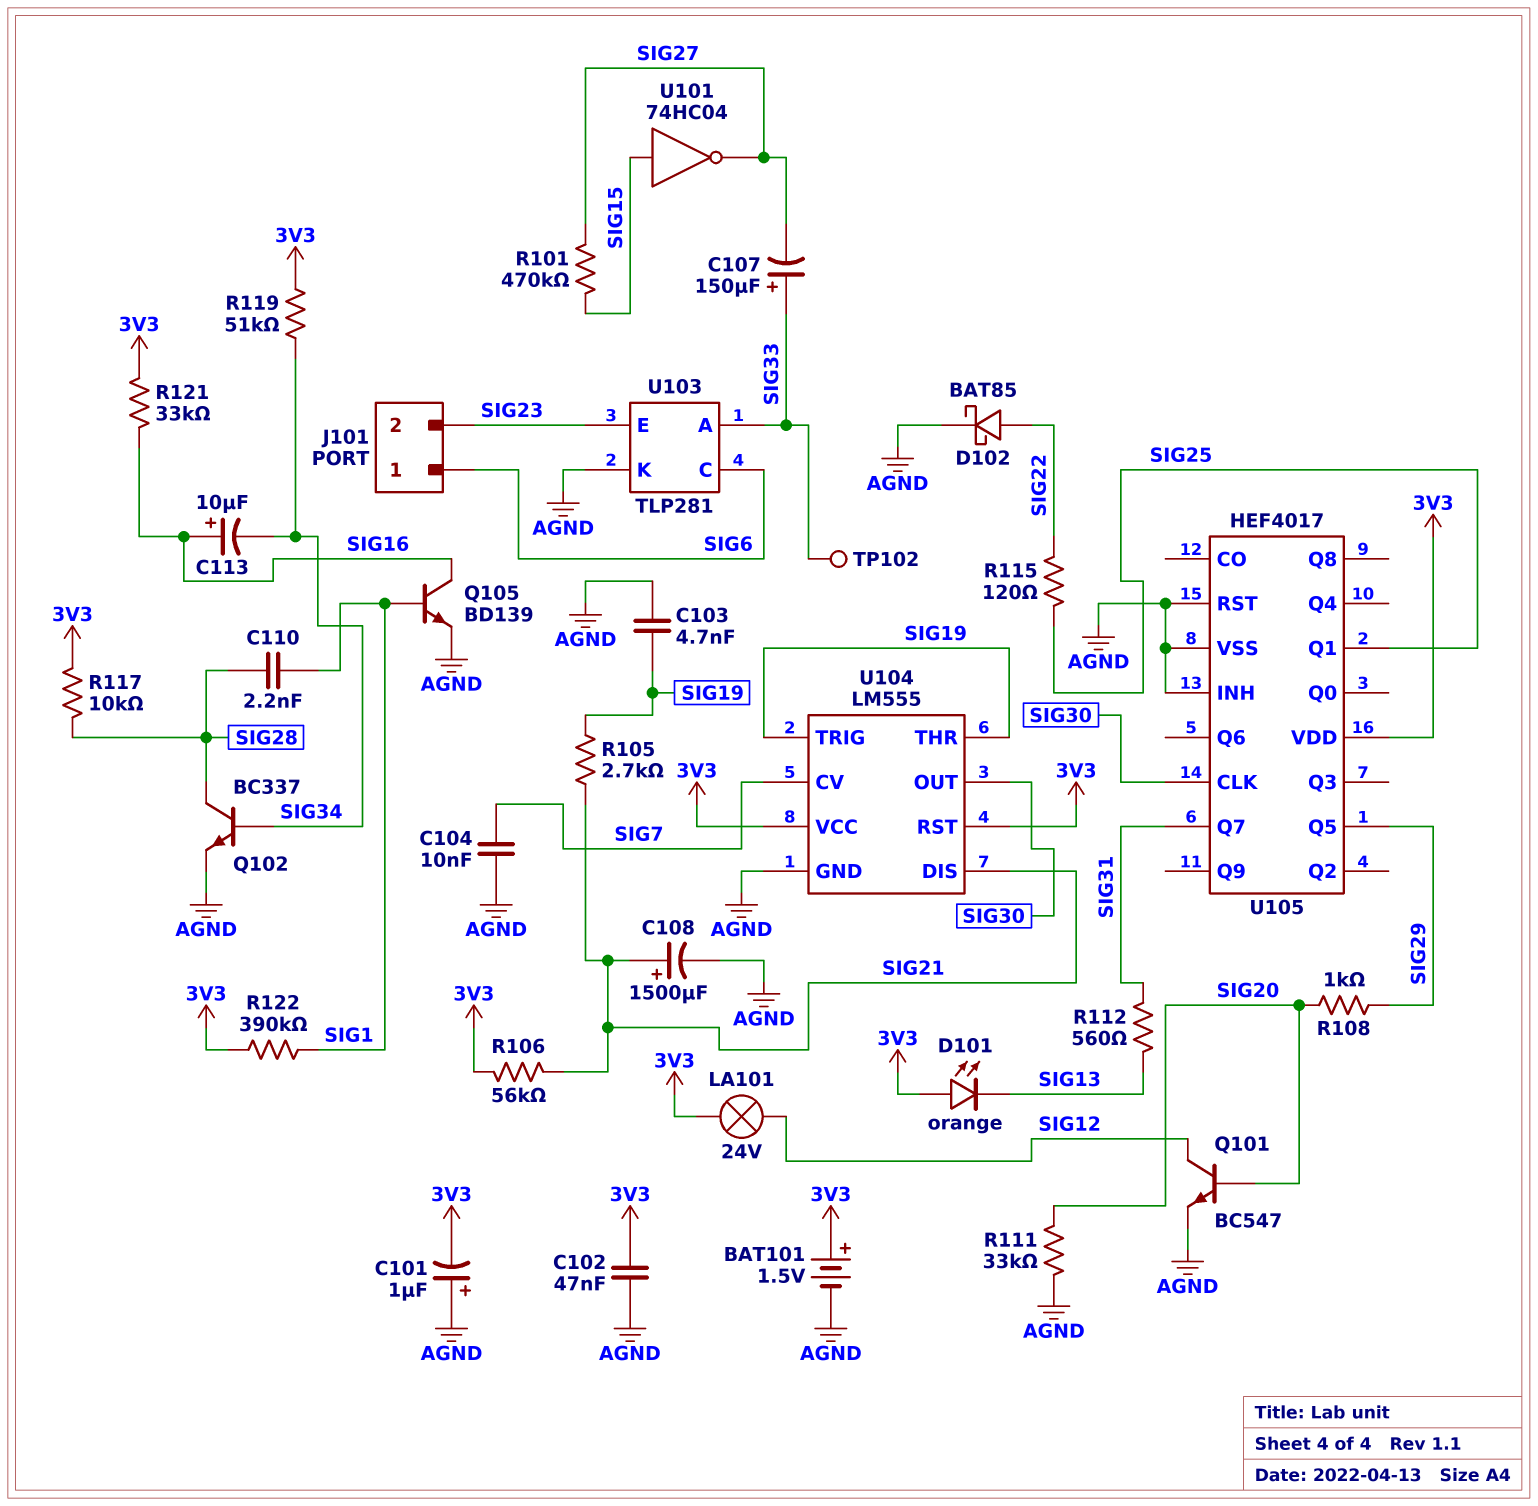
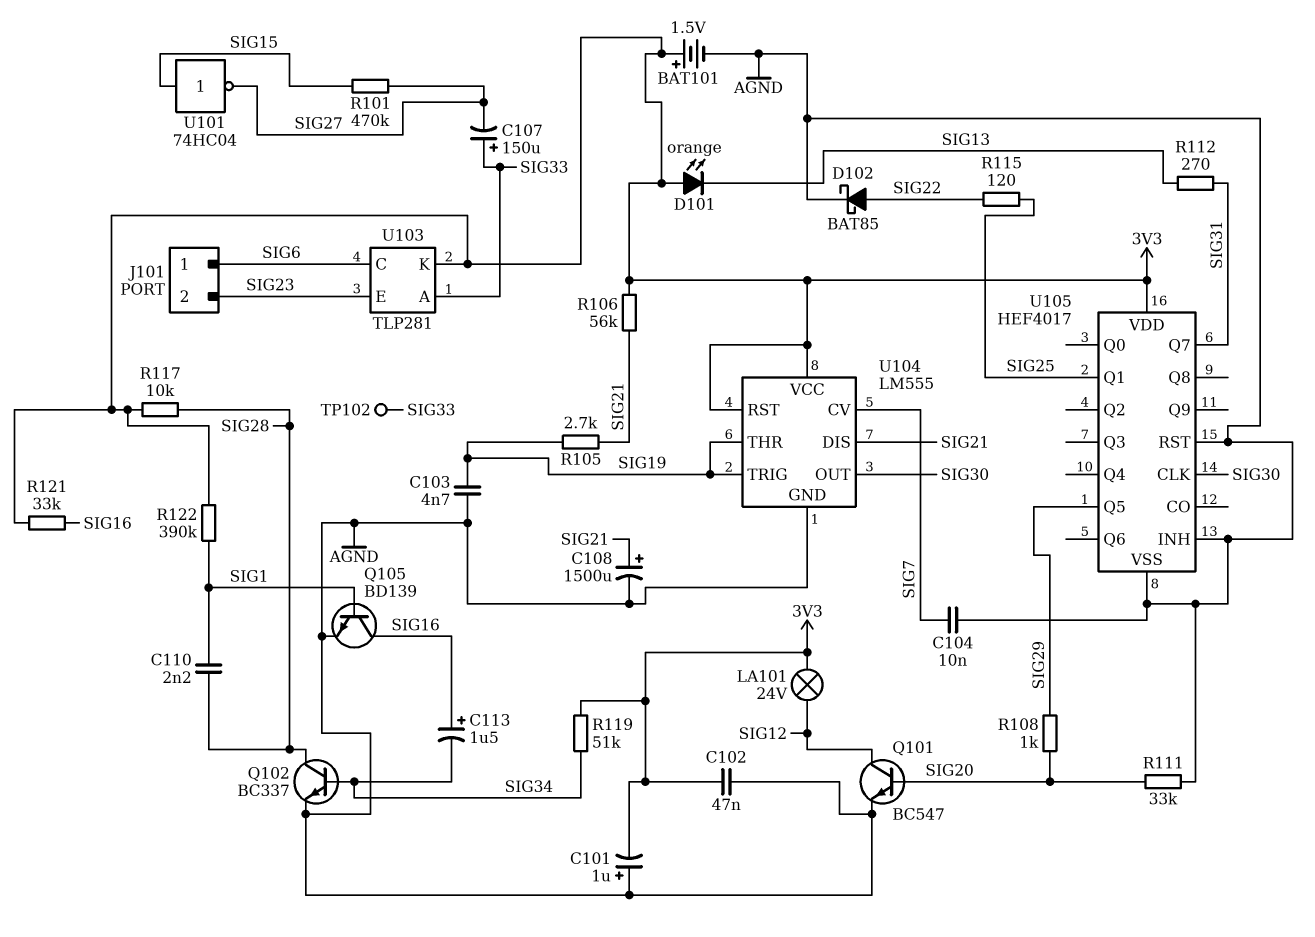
C113: 10uF (plus SIG16, minus SIG34) -> 1.5uF (plus SIG16, minus SIG34)
R112: 560 (SIG13, SIG31) -> 270 (SIG13, SIG31)
U103 pin K: AGND -> 3V3

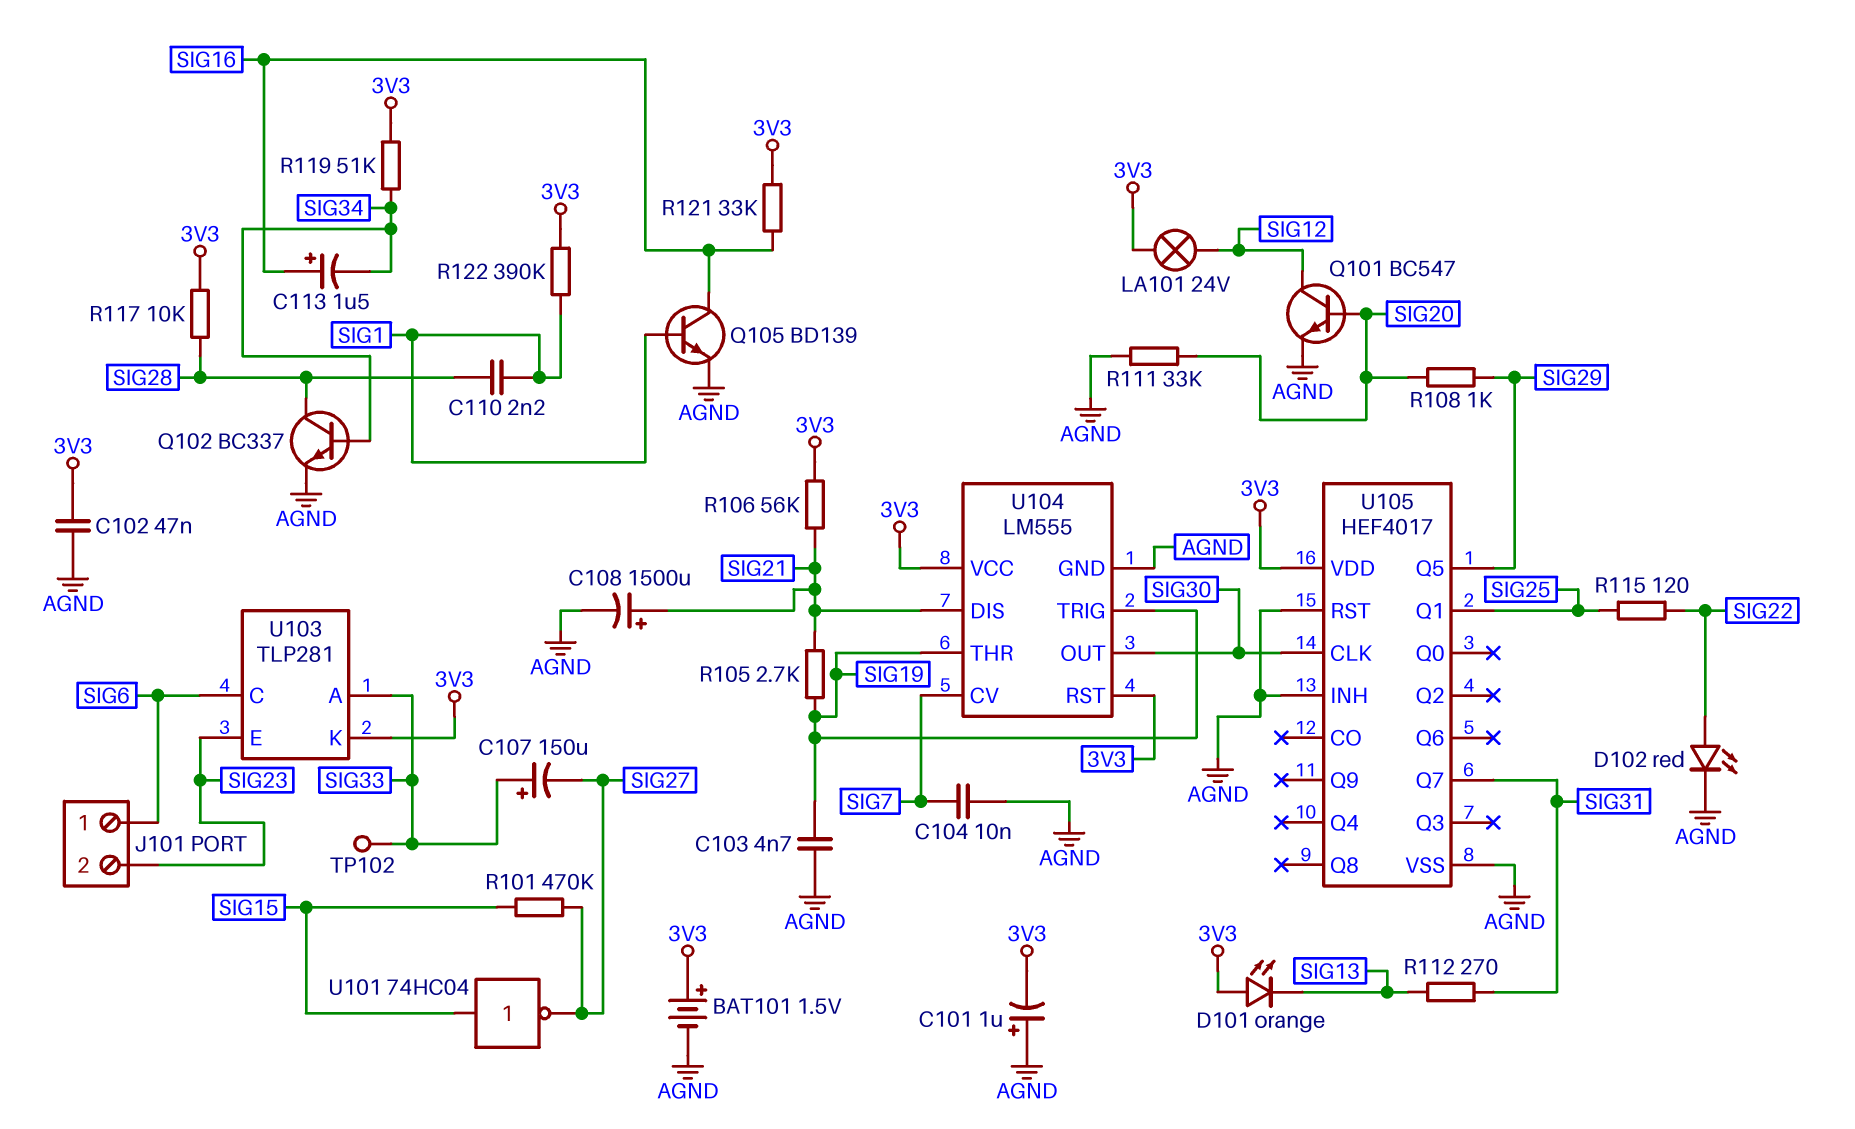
D102: schottky BAT85 (A SIG22, K AGND) -> LED red (A SIG22, K AGND)

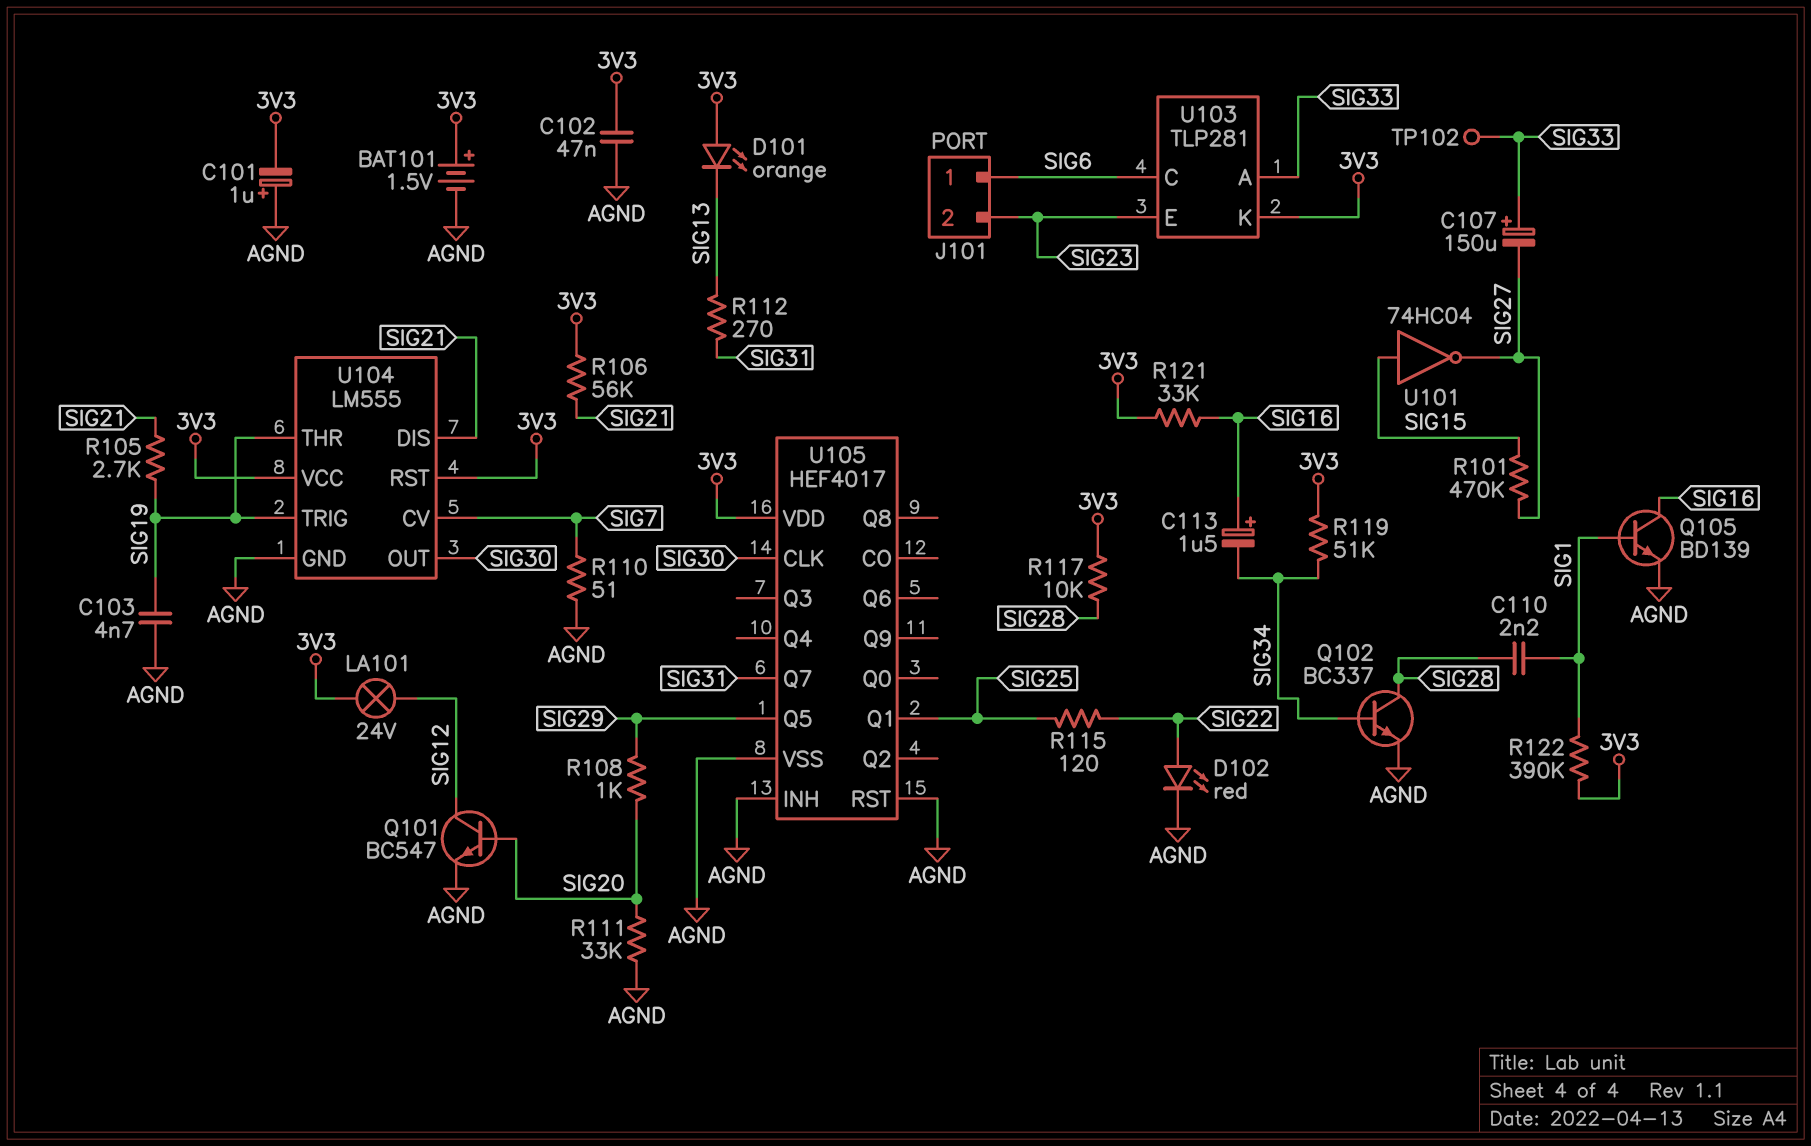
C104: 10nF (AGND, SIG7) -> none
C108: 1500uF (plus SIG21, minus AGND) -> none
R110: none -> 51 (AGND, SIG7)

